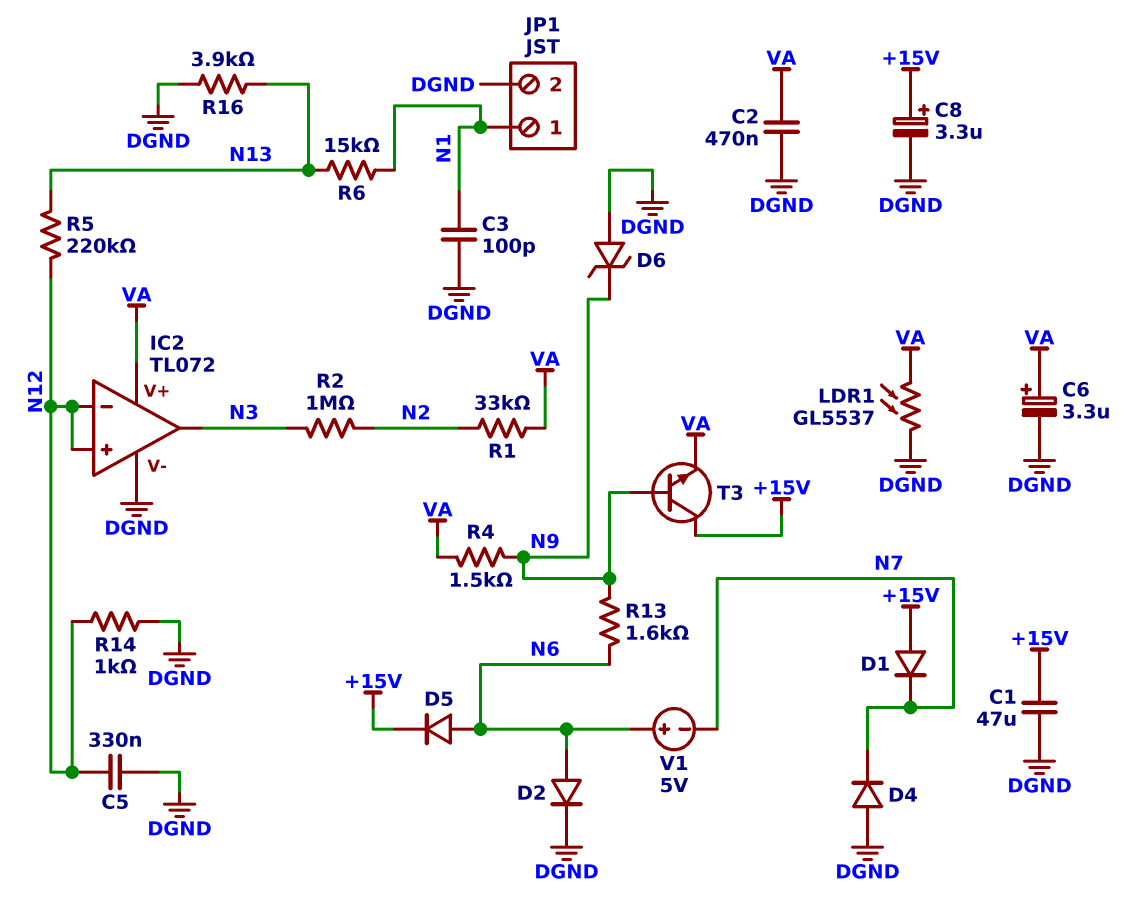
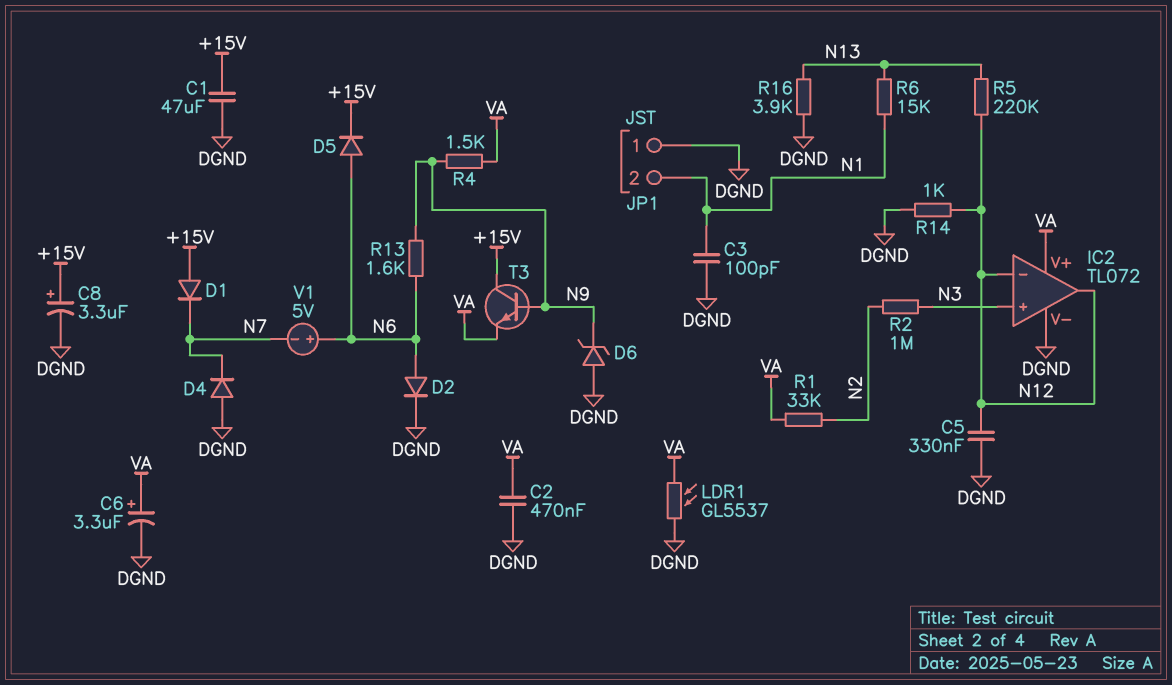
IC2 pin in+: N12 -> N3
IC2 pin out: N3 -> N12
JP1 pin 1: N1 -> DGND
JP1 pin 2: DGND -> N1

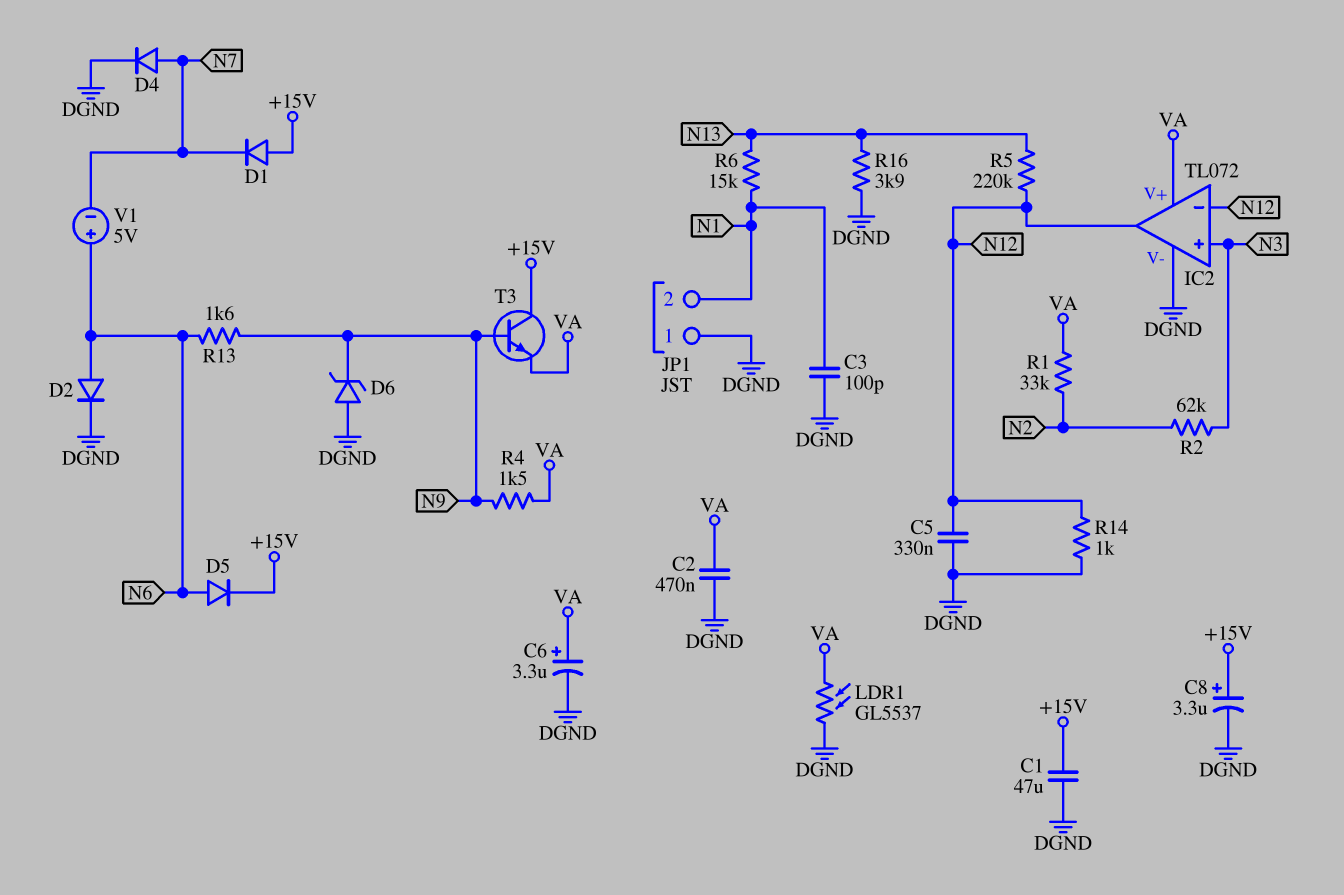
D4: diode (A DGND, K N7) -> diode (A N7, K DGND)
R2: 1M (N2, N3) -> 62k (N2, N3)

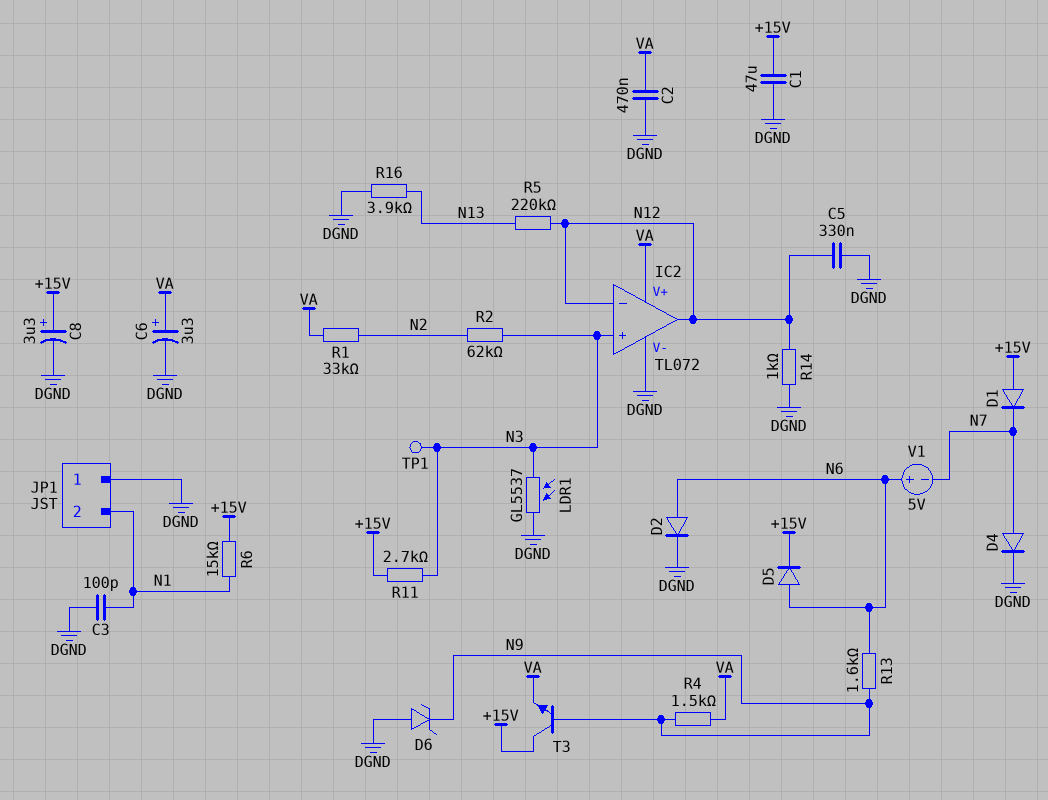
LDR1: GL5537 (DGND, VA) -> GL5537 (DGND, N3)
R6: 15k (N1, N13) -> 15k (+15V, N1)
R11: none -> 2.7k (+15V, N3)
TP1: none -> test point (N3)

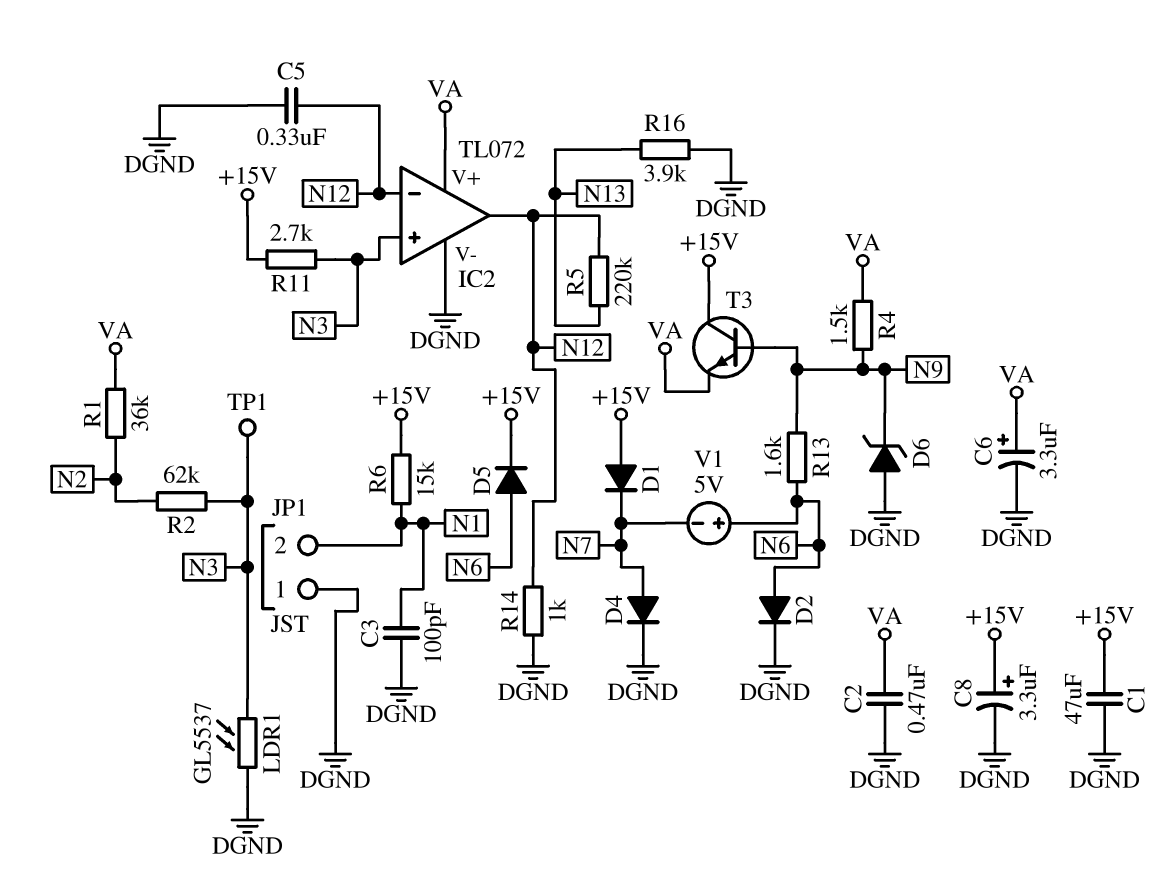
R1: 33k (N2, VA) -> 36k (N2, VA)

